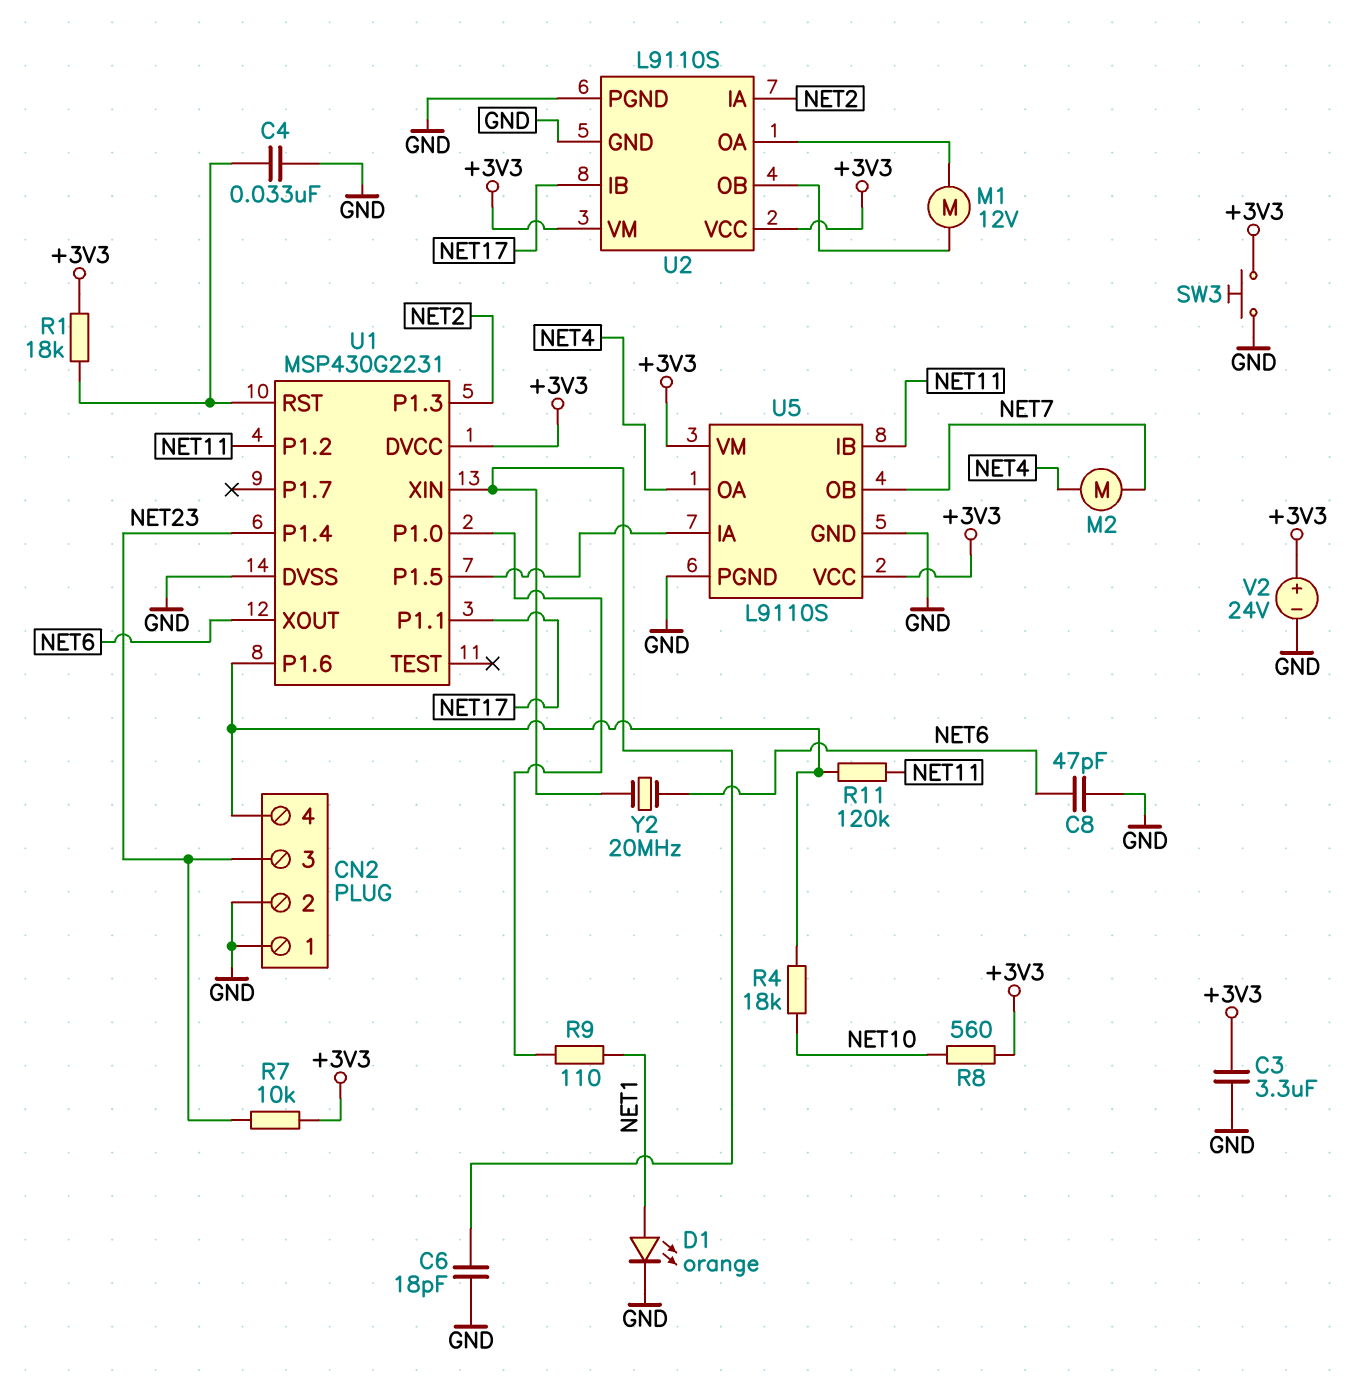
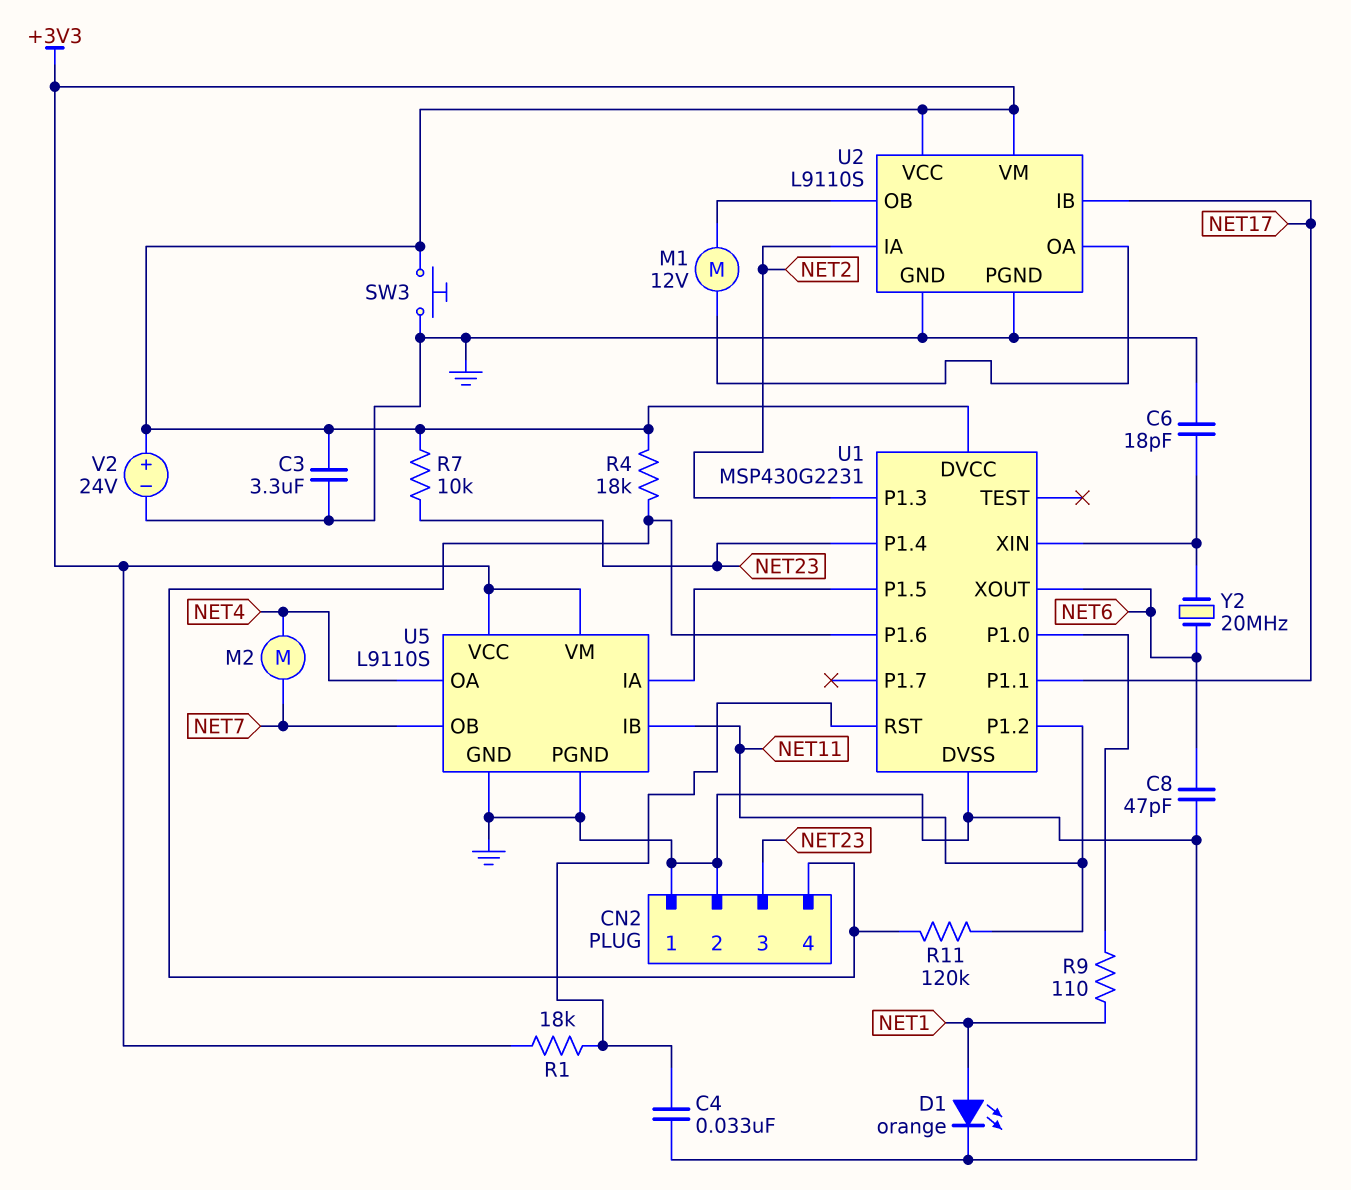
R4: 18k (CN2/4, NET10) -> 18k (+3V3, CN2/4)
R8: 560 (+3V3, NET10) -> none

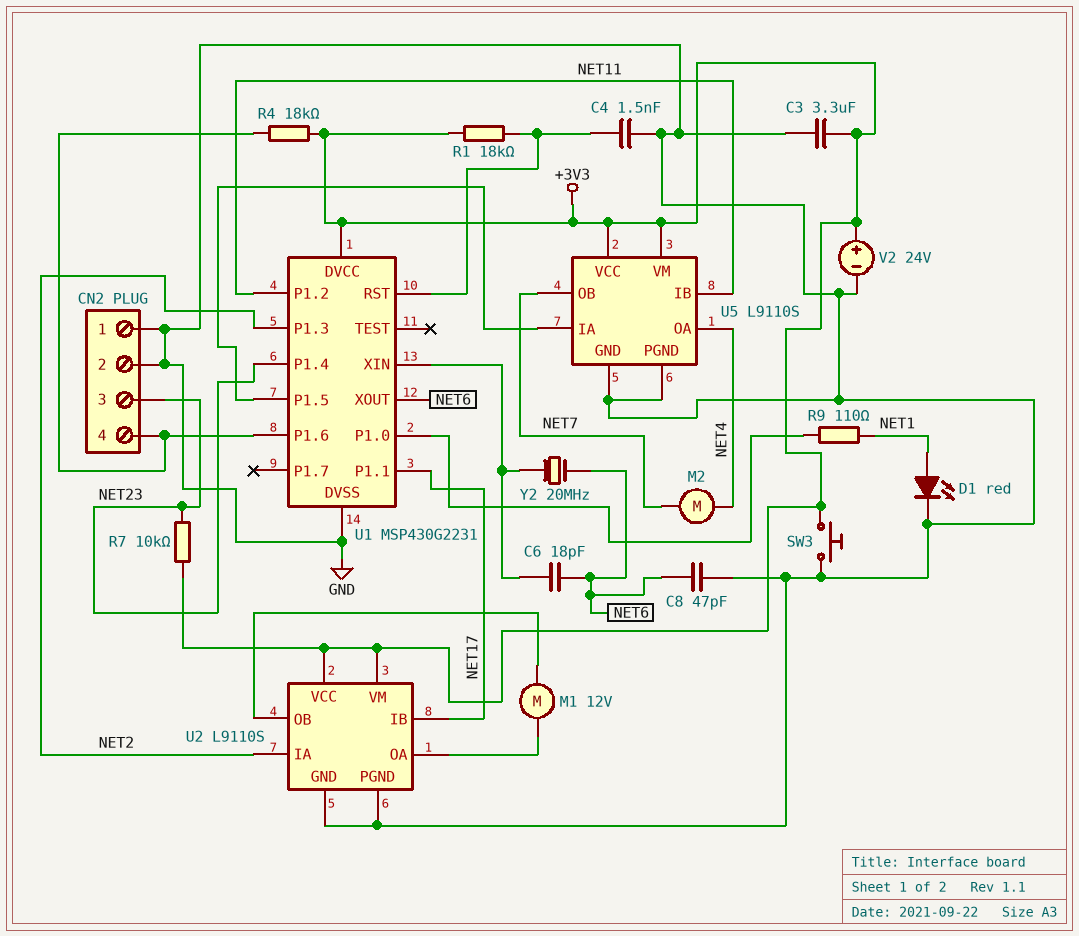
C4: 33nF (GND, U1/RST) -> 1.5nF (GND, U1/RST)
C6: 18pF (GND, U1/XIN) -> 18pF (NET6, U1/XIN)
D1: LED orange (A NET1, K GND) -> LED red (A NET1, K GND)
R11: 120k (CN2/4, NET11) -> none

